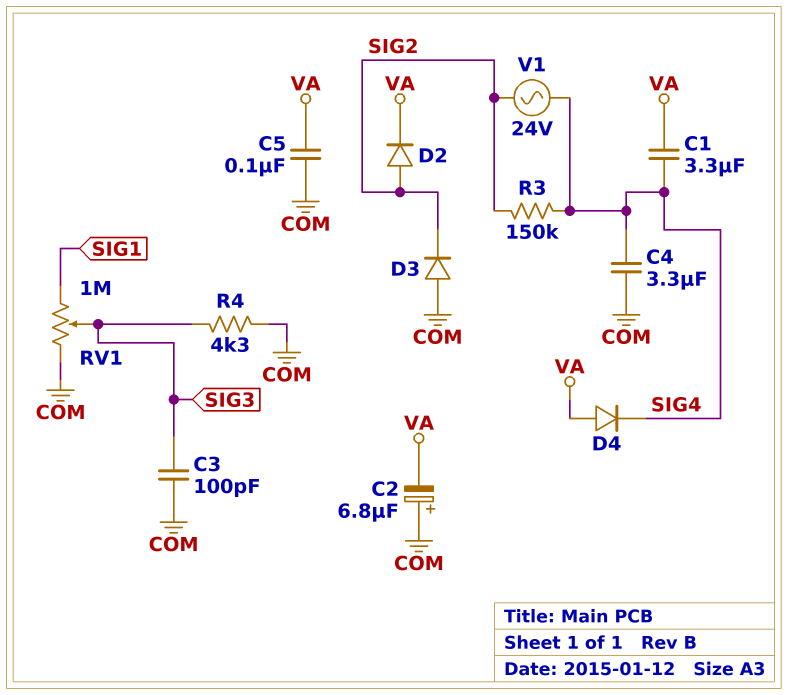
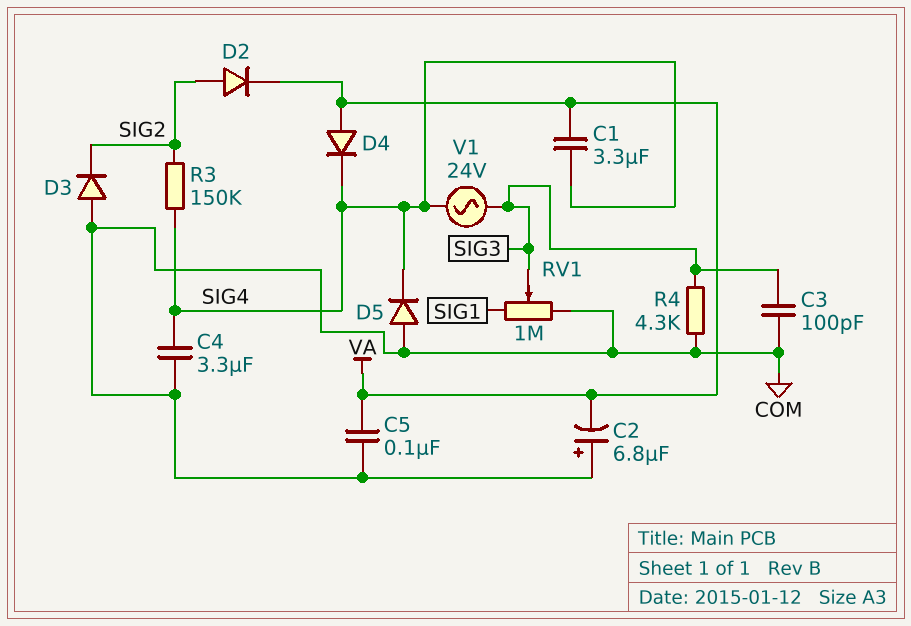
D5: none -> diode (A COM, K SIG4)
V1: AC 24V (SIG2, SIG4) -> AC 24V (SIG3, SIG4)

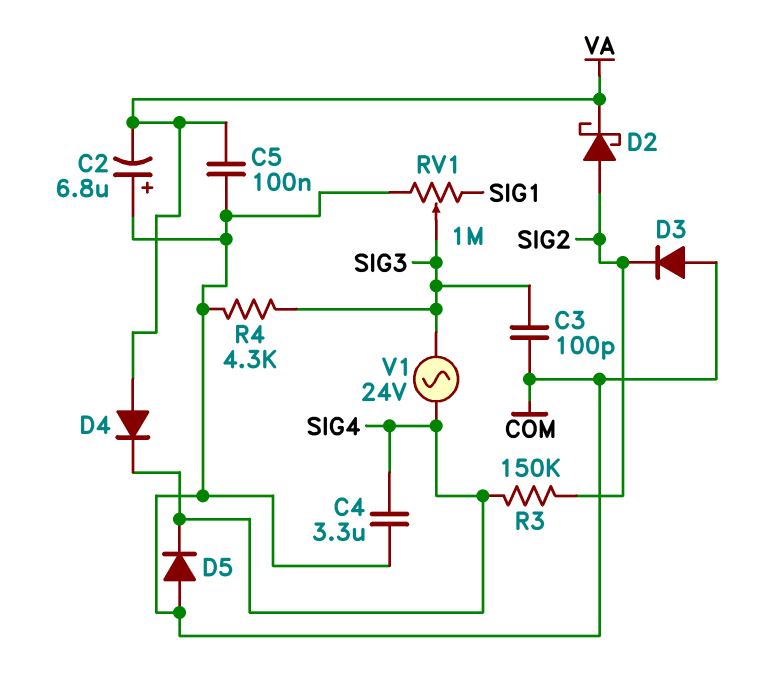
C1: 3.3uF (SIG4, VA) -> none
D2: diode (A SIG2, K VA) -> schottky (A SIG2, K VA)

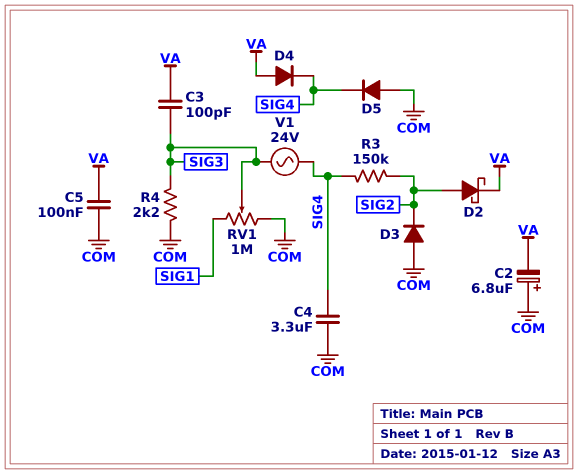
C3: 100pF (COM, SIG3) -> 100pF (SIG3, VA)
R4: 4.3k (COM, SIG3) -> 2.2k (COM, SIG3)

